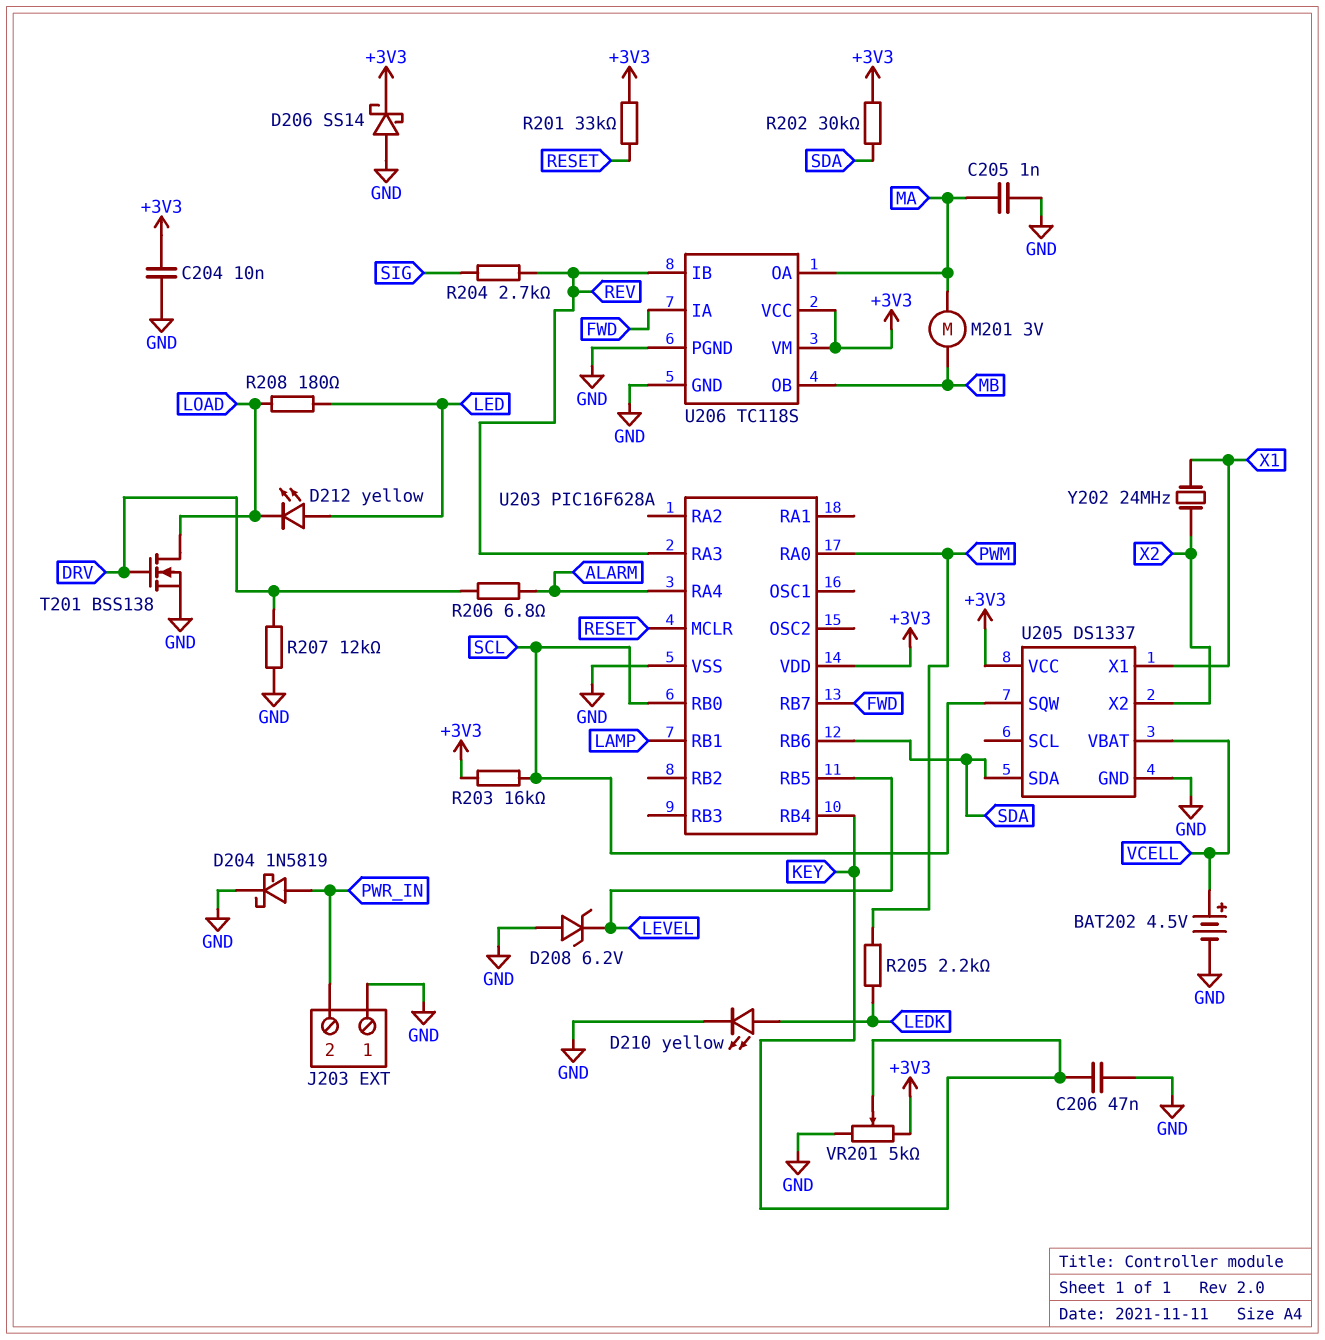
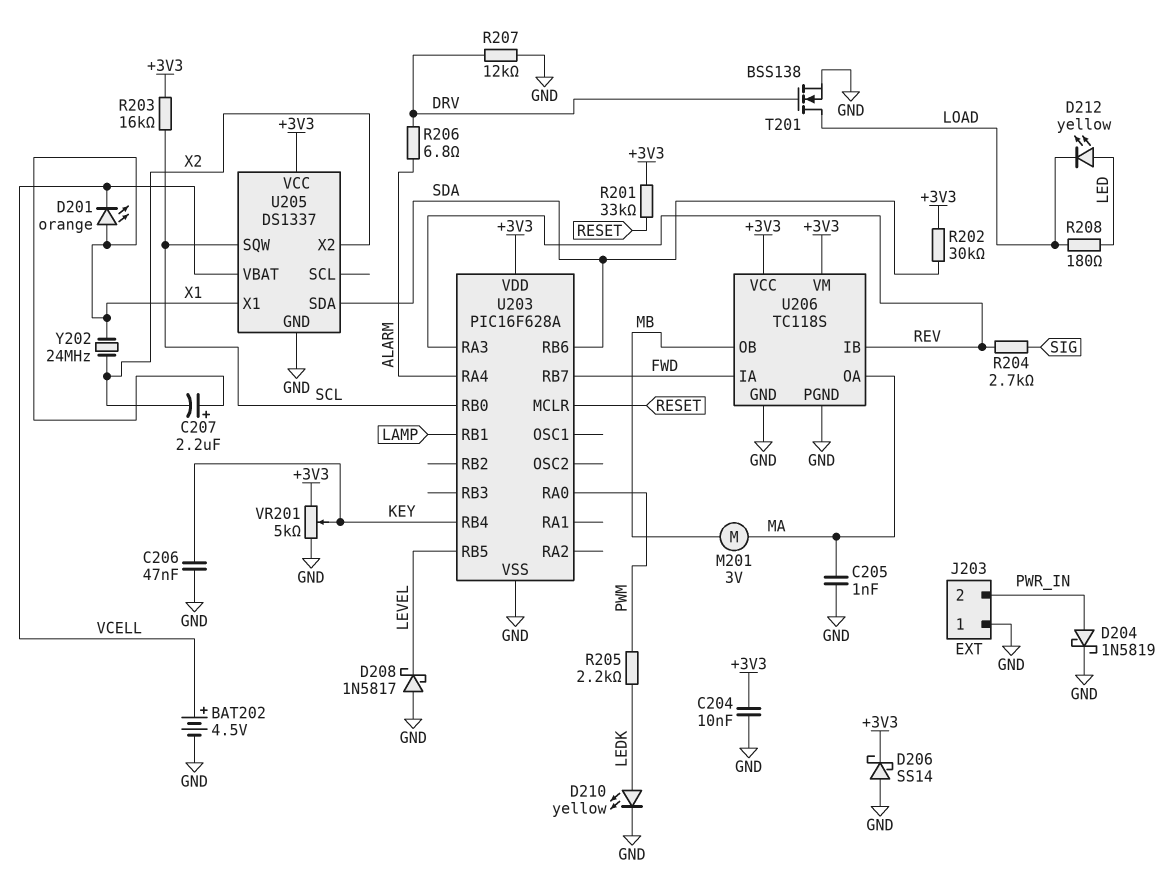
C207: none -> 2.2uF (plus X1, minus X2)
D201: none -> LED orange (A X1, K VCELL)
D208: zener 6.2V (A GND, K LEVEL) -> schottky 1N5817 (A GND, K LEVEL)

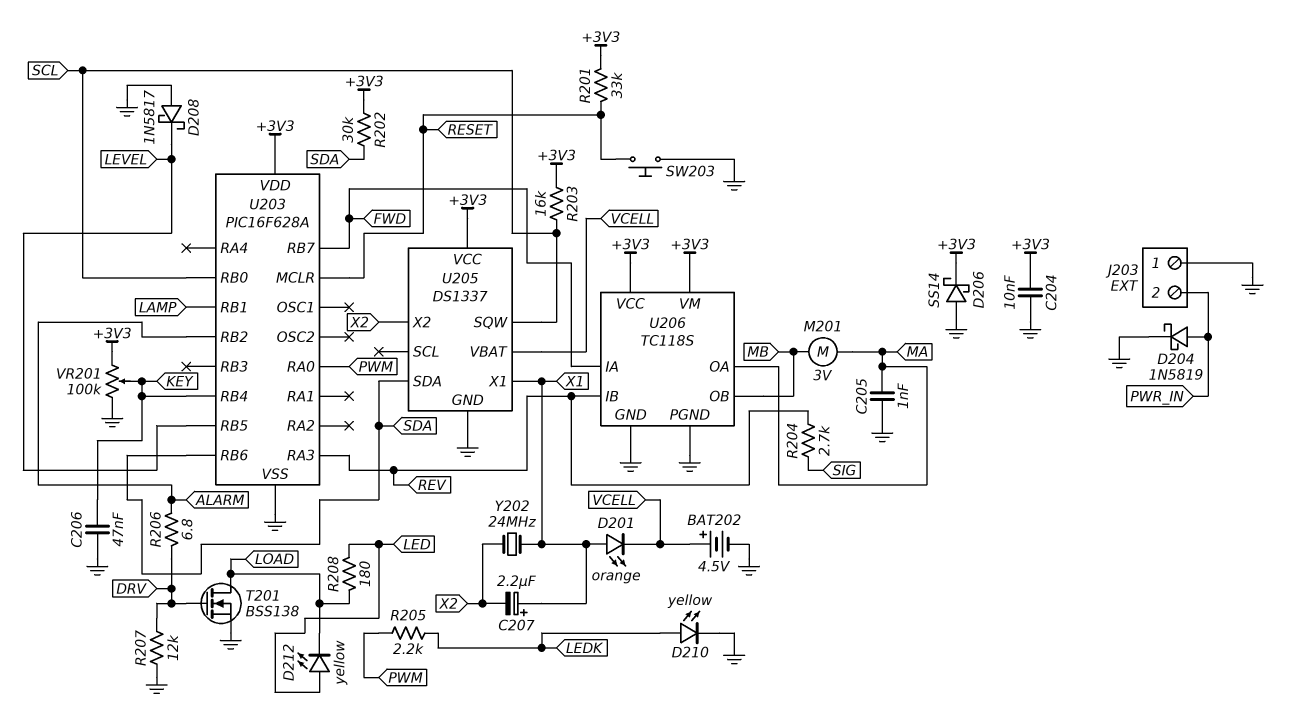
SW203: none -> button (GND, RESET)
U203 pin RA4: ALARM -> none
U203 pin RB2: none -> ALARM
VR201: 5k (+3V3, GND, wiper KEY) -> 100k (+3V3, GND, wiper KEY)

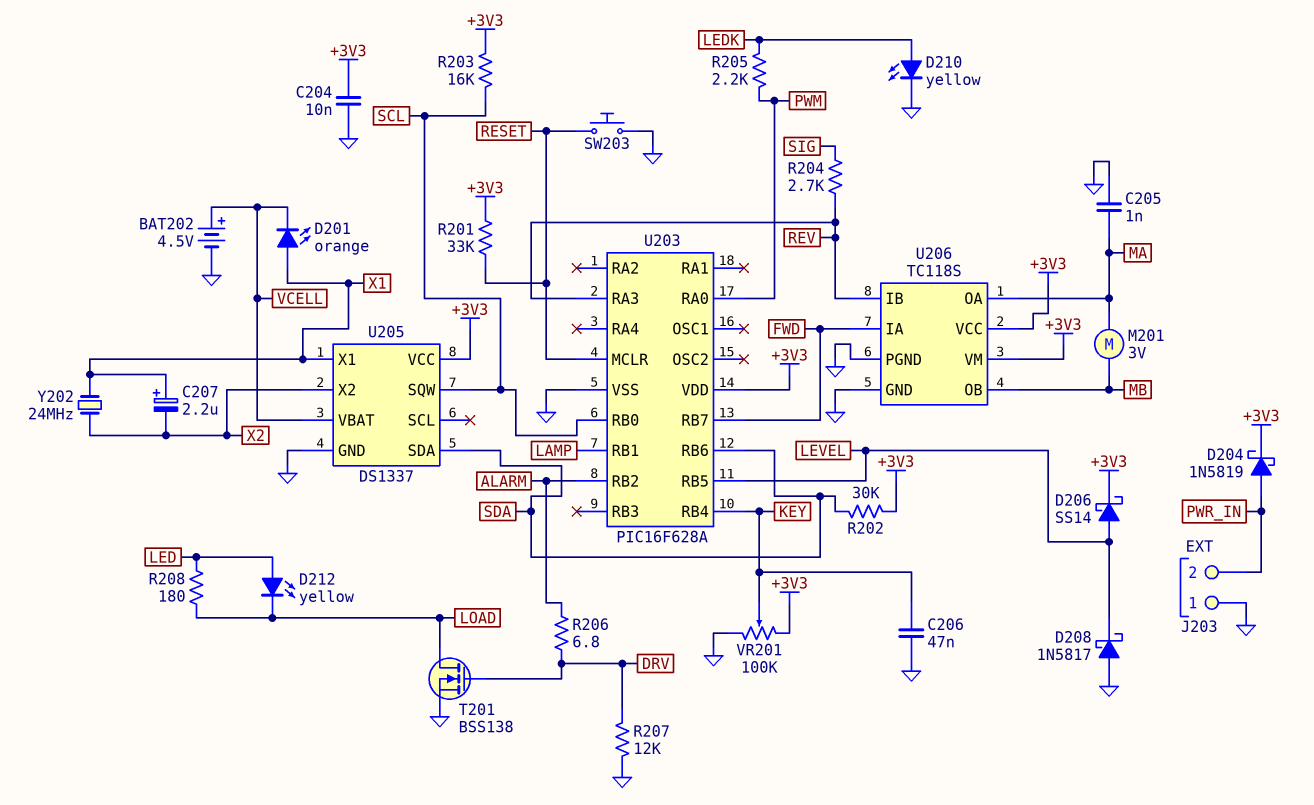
D204: schottky 1N5819 (A PWR_IN, K GND) -> schottky 1N5819 (A PWR_IN, K +3V3)
D206: schottky SS14 (A GND, K +3V3) -> schottky SS14 (A LEVEL, K +3V3)

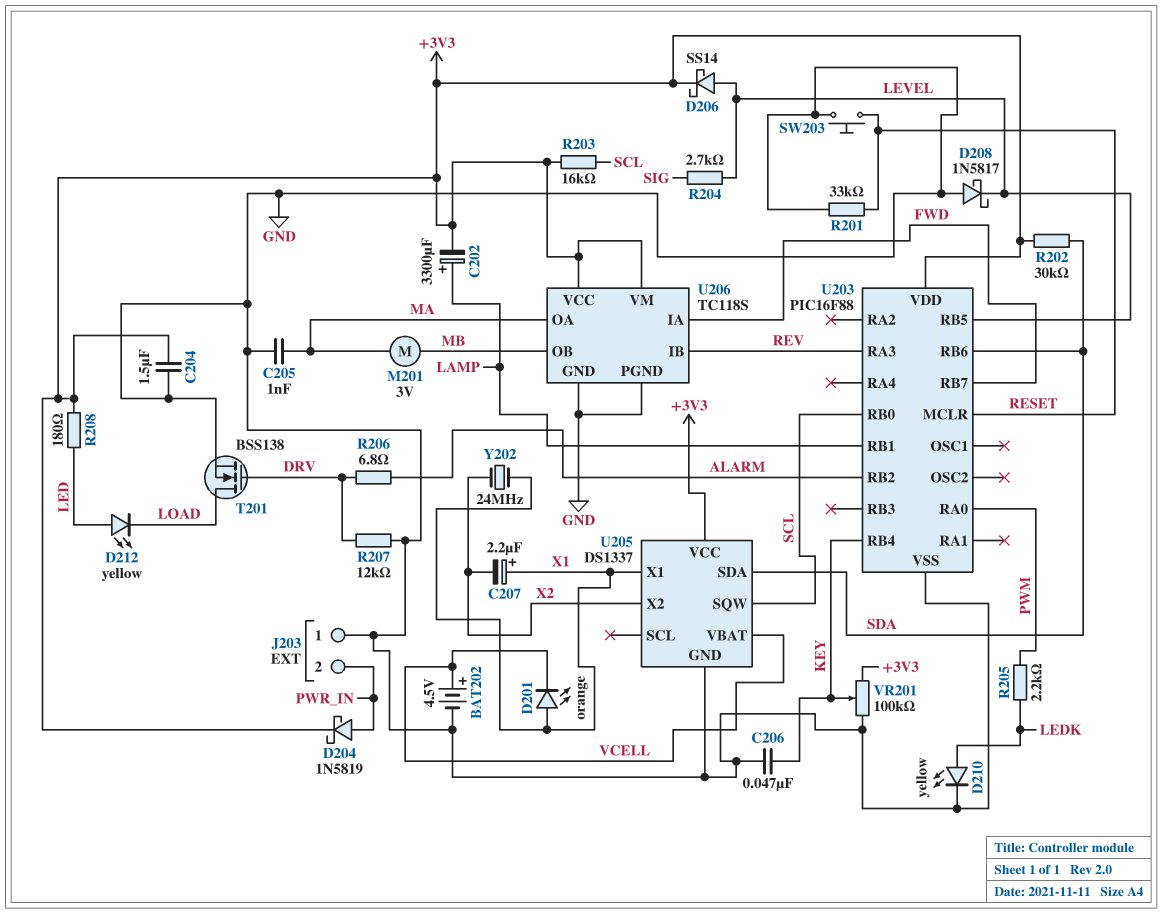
C202: none -> 3300uF (plus LAMP, minus +3V3)
C204: 10nF (+3V3, GND) -> 1.5uF (+3V3, GND)
R201: 33k (+3V3, RESET) -> 33k (GND, RESET)
R204: 2.7k (REV, SIG) -> 2.7k (LEVEL, SIG)
R208: 180 (LED, LOAD) -> 180 (+3V3, LED)
U203: PIC16F628A -> PIC16F88

